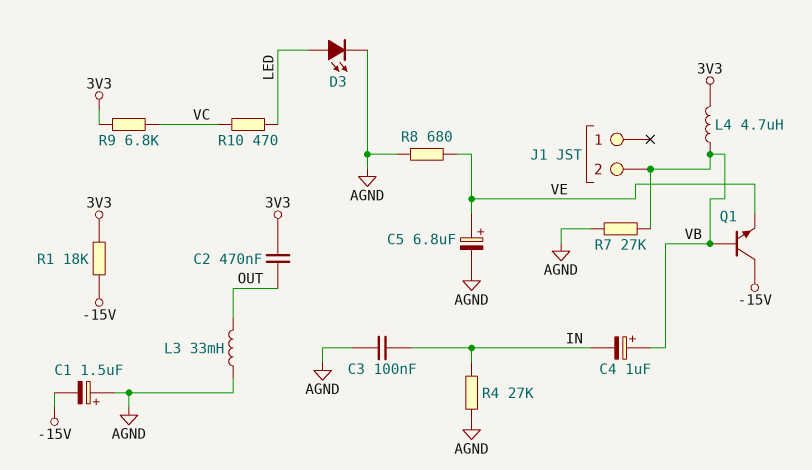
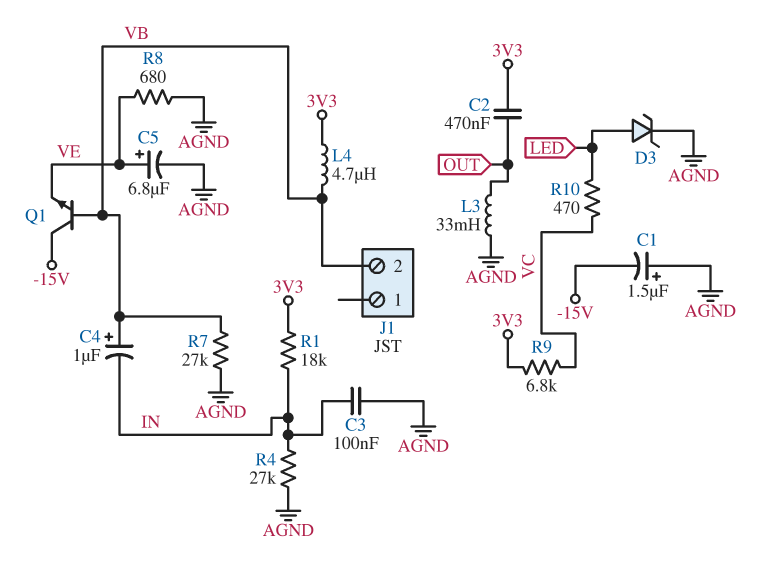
D3: LED (A LED, K AGND) -> zener (A LED, K AGND)
R1: 18k (-15V, 3V3) -> 18k (3V3, IN)

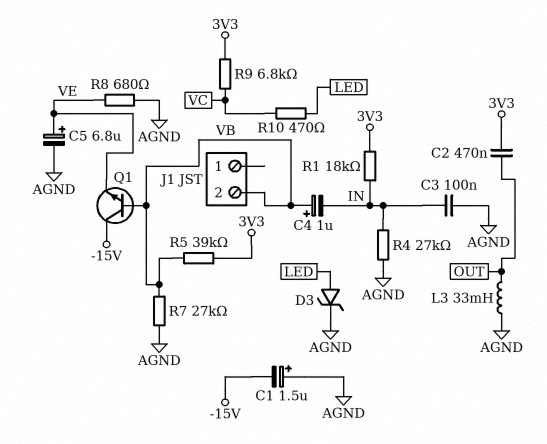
L4: 4.7uH (3V3, VB) -> none
R5: none -> 39k (3V3, VB)

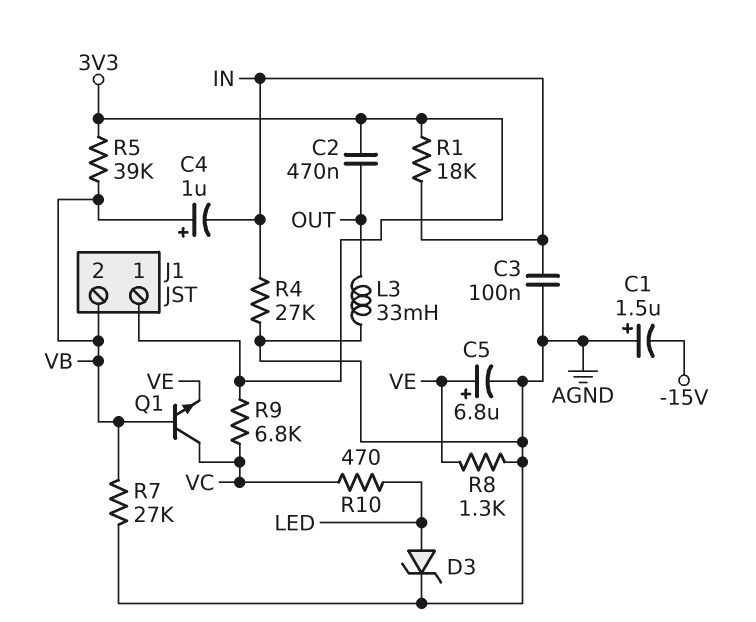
J1 pin 1: none -> 3V3
Q1: NPN (B VB, C -15V, E VE) -> NPN (B VB, C VC, E VE)
R8: 680 (AGND, VE) -> 1.3k (AGND, VE)

